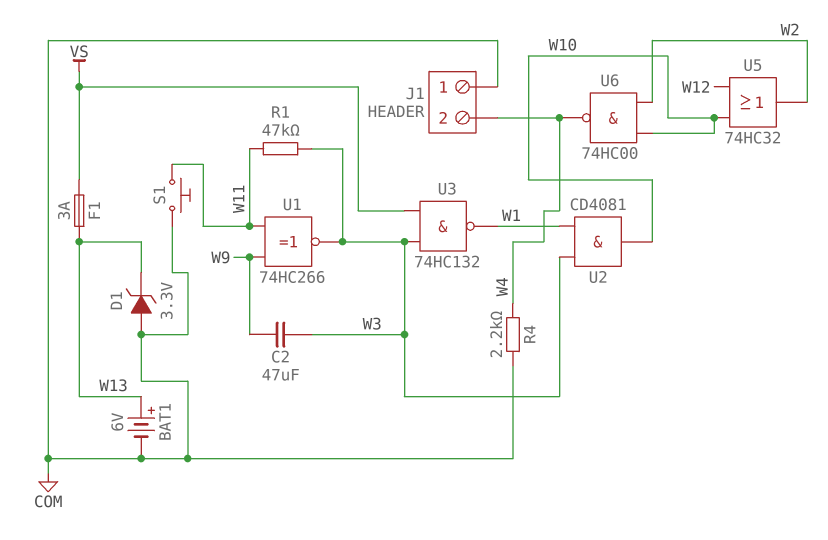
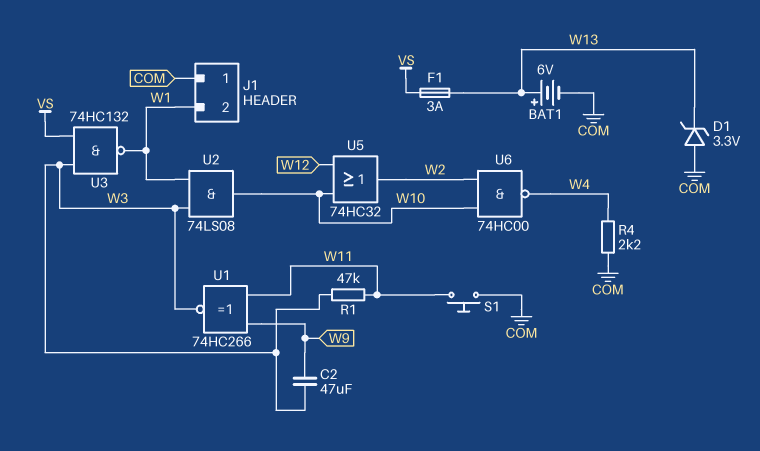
J1 pin 2: W4 -> W1
U2: AND CD4081 (in W1, in W3, out W10) -> AND 74LS08 (in W1, in W3, out W10)

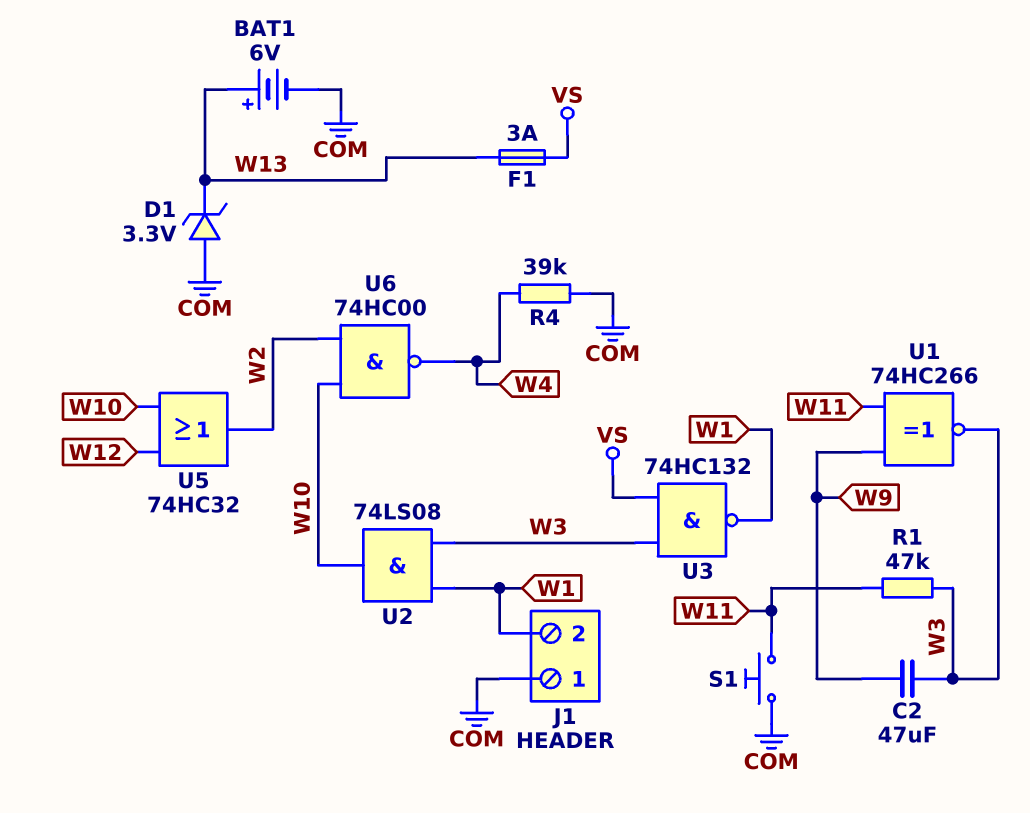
R4: 2.2k (COM, W4) -> 39k (COM, W4)

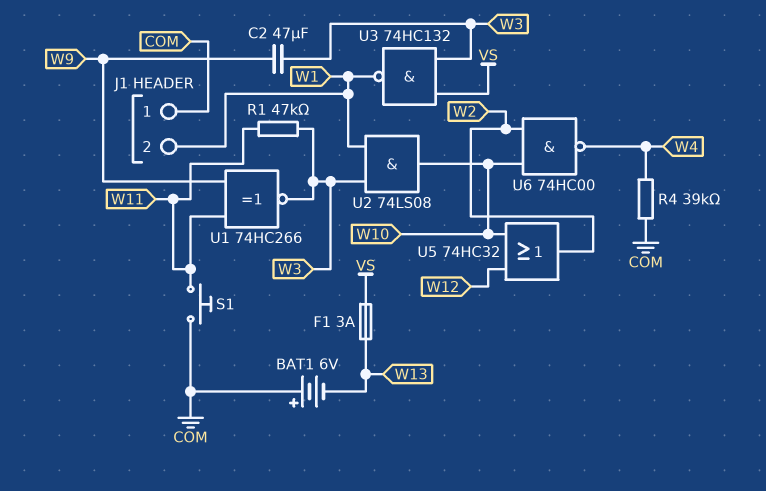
BAT1: 6V (plus W13, minus COM) -> 6V (plus COM, minus W13)
D1: zener 3.3V (A COM, K W13) -> none

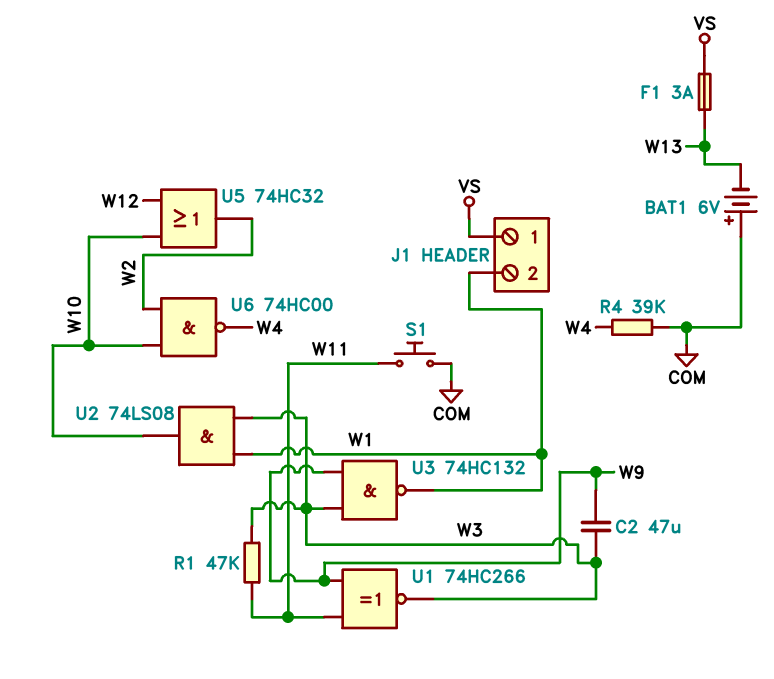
J1 pin 1: COM -> VS
U3: NAND 74HC132 (in VS, in W3, out W1) -> NAND 74HC132 (in W3, in W9, out W1)

